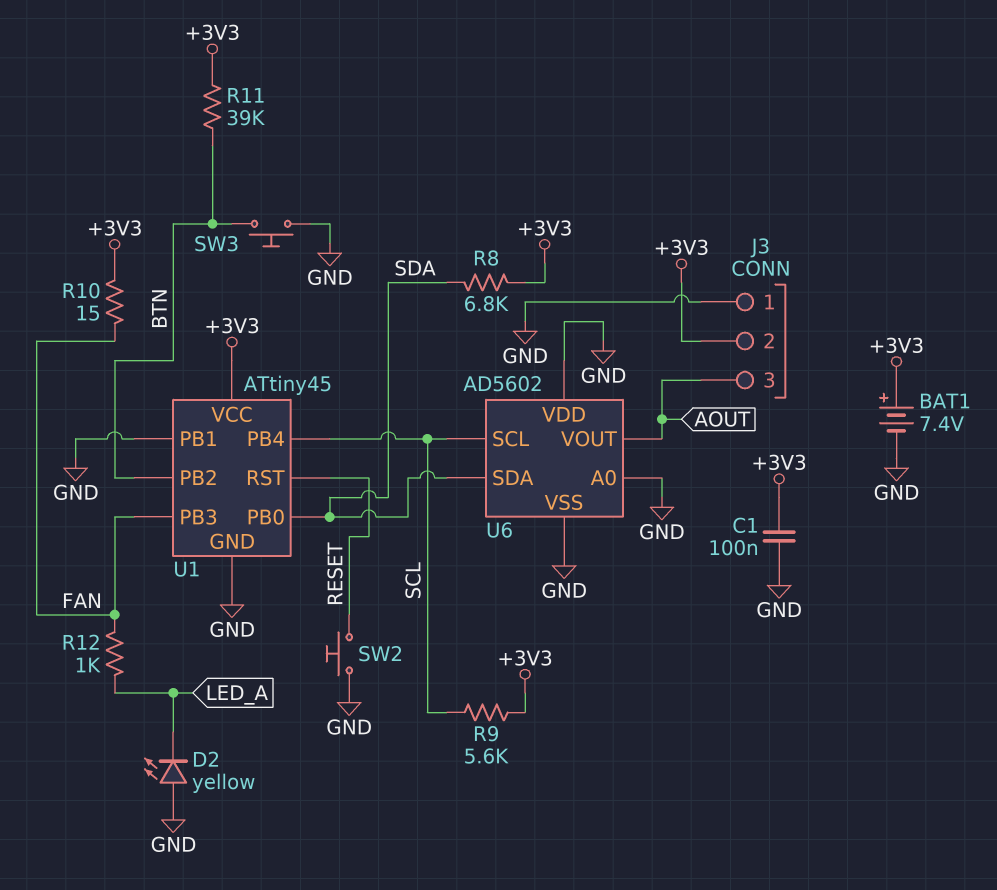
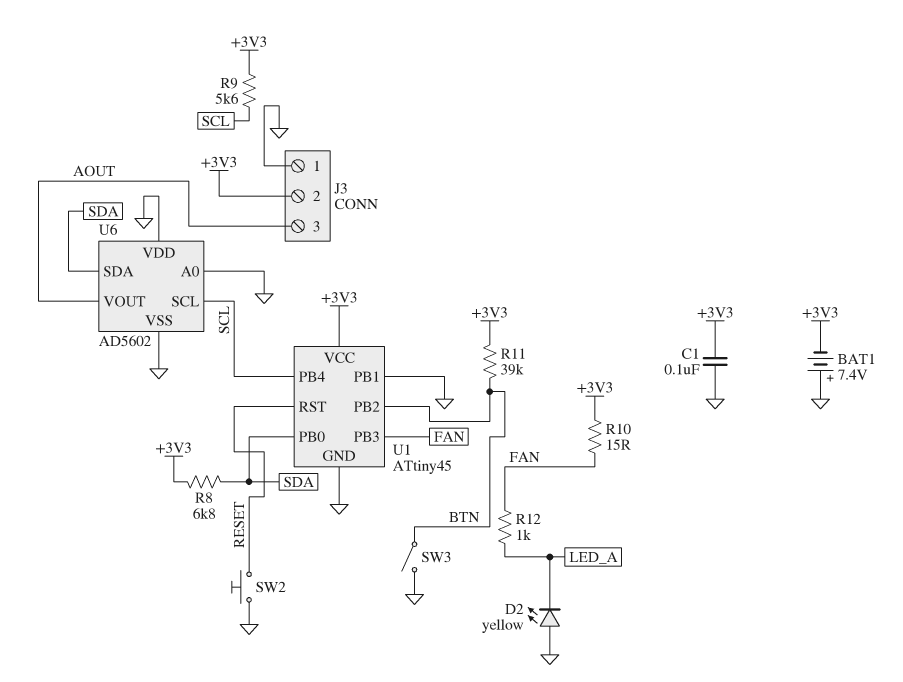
BAT1: 7.4V (plus +3V3, minus GND) -> 7.4V (plus GND, minus +3V3)
SW3: button (BTN, GND) -> switch (BTN, GND)

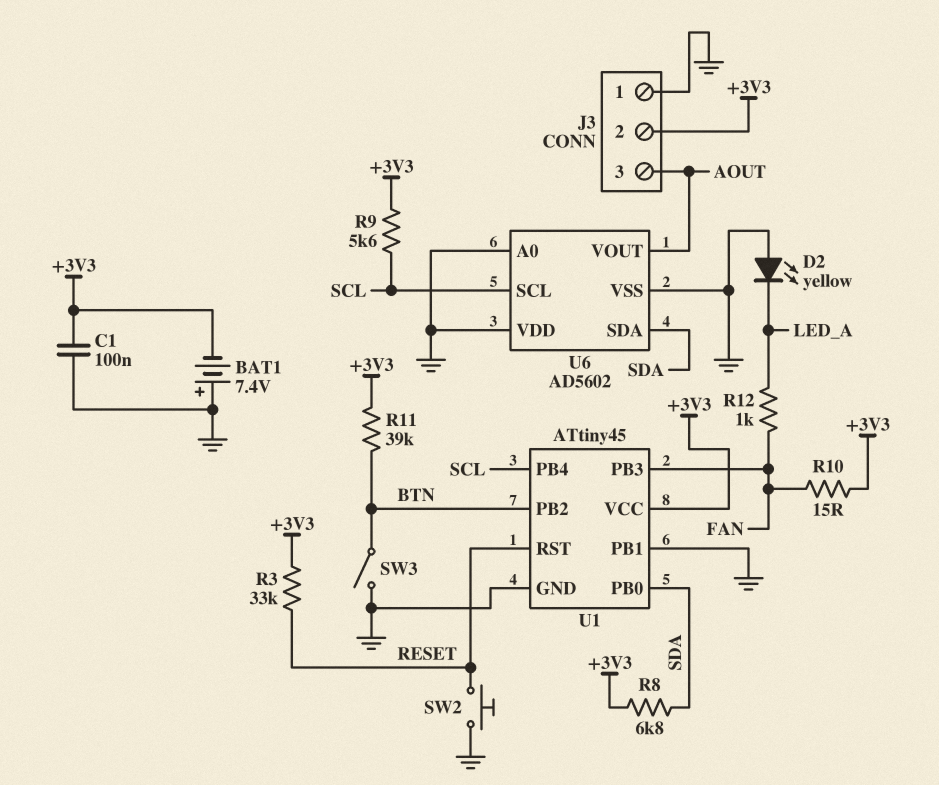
R3: none -> 33k (+3V3, RESET)

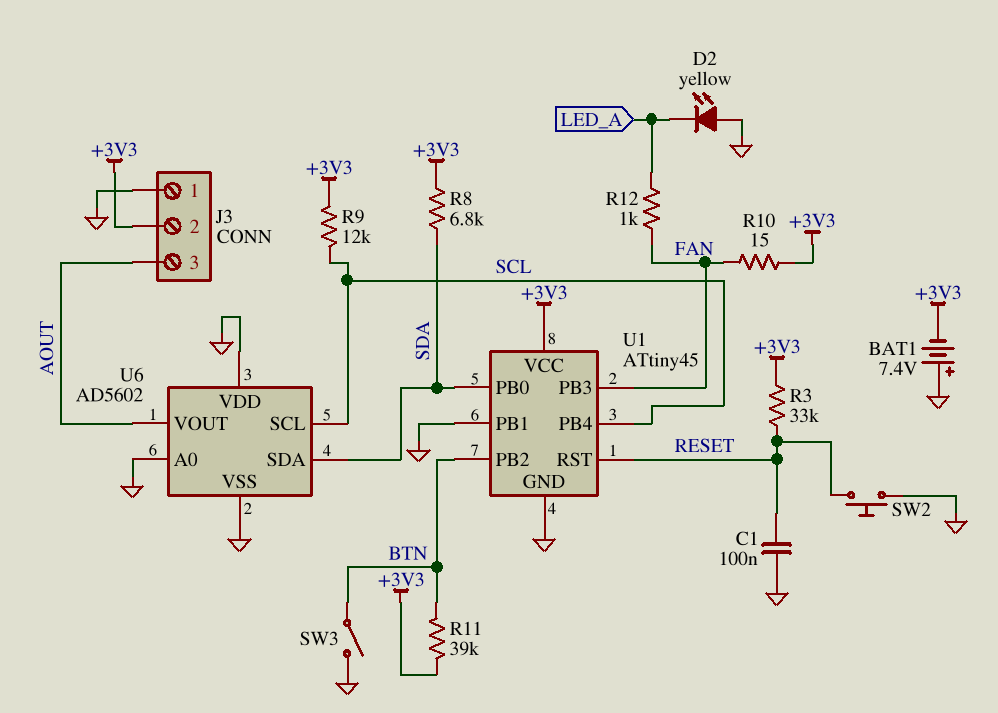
C1: 100nF (+3V3, GND) -> 100nF (GND, RESET)
R9: 5.6k (+3V3, SCL) -> 12k (+3V3, SCL)

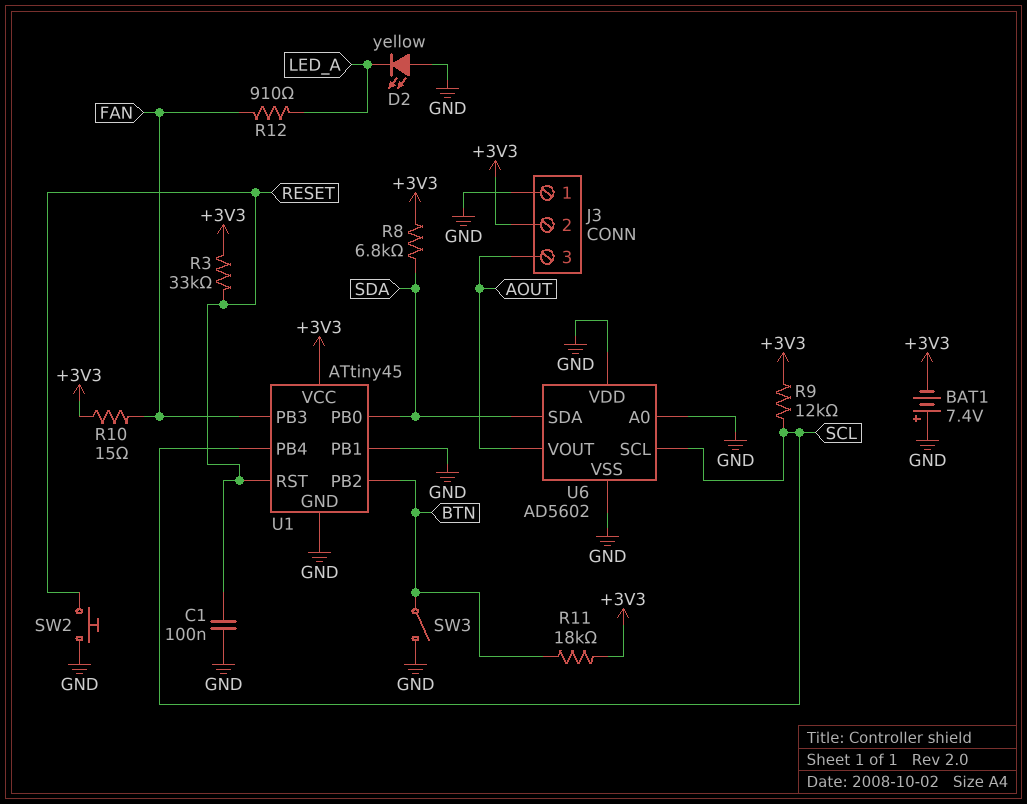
R11: 39k (+3V3, BTN) -> 18k (+3V3, BTN)
R12: 1k (FAN, LED_A) -> 910 (FAN, LED_A)

